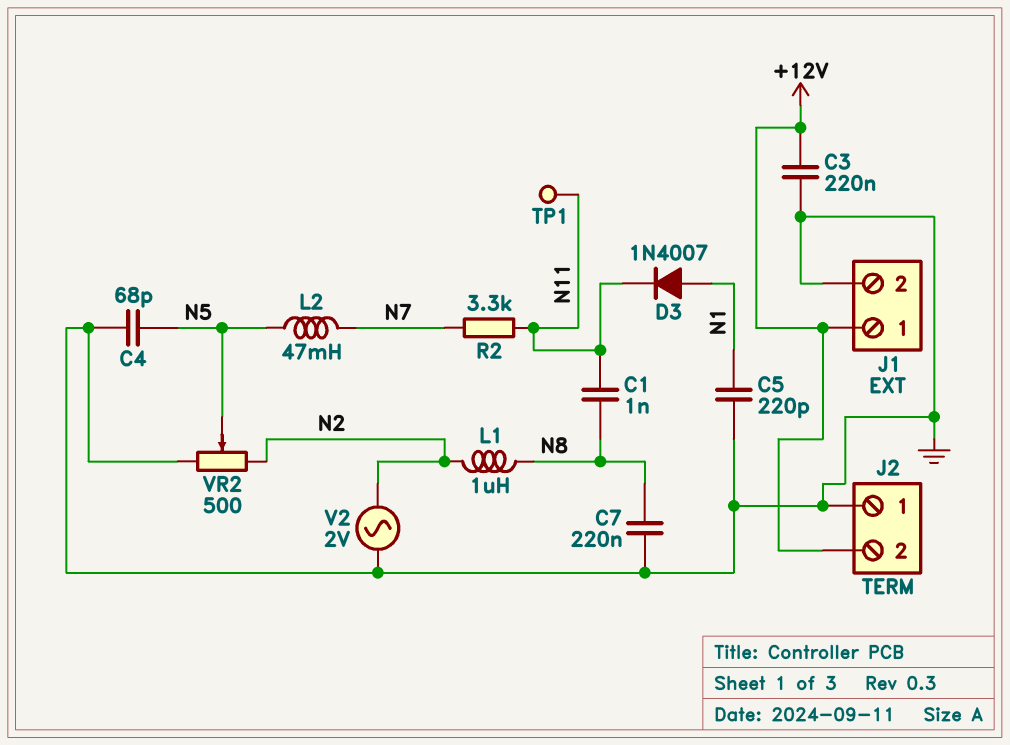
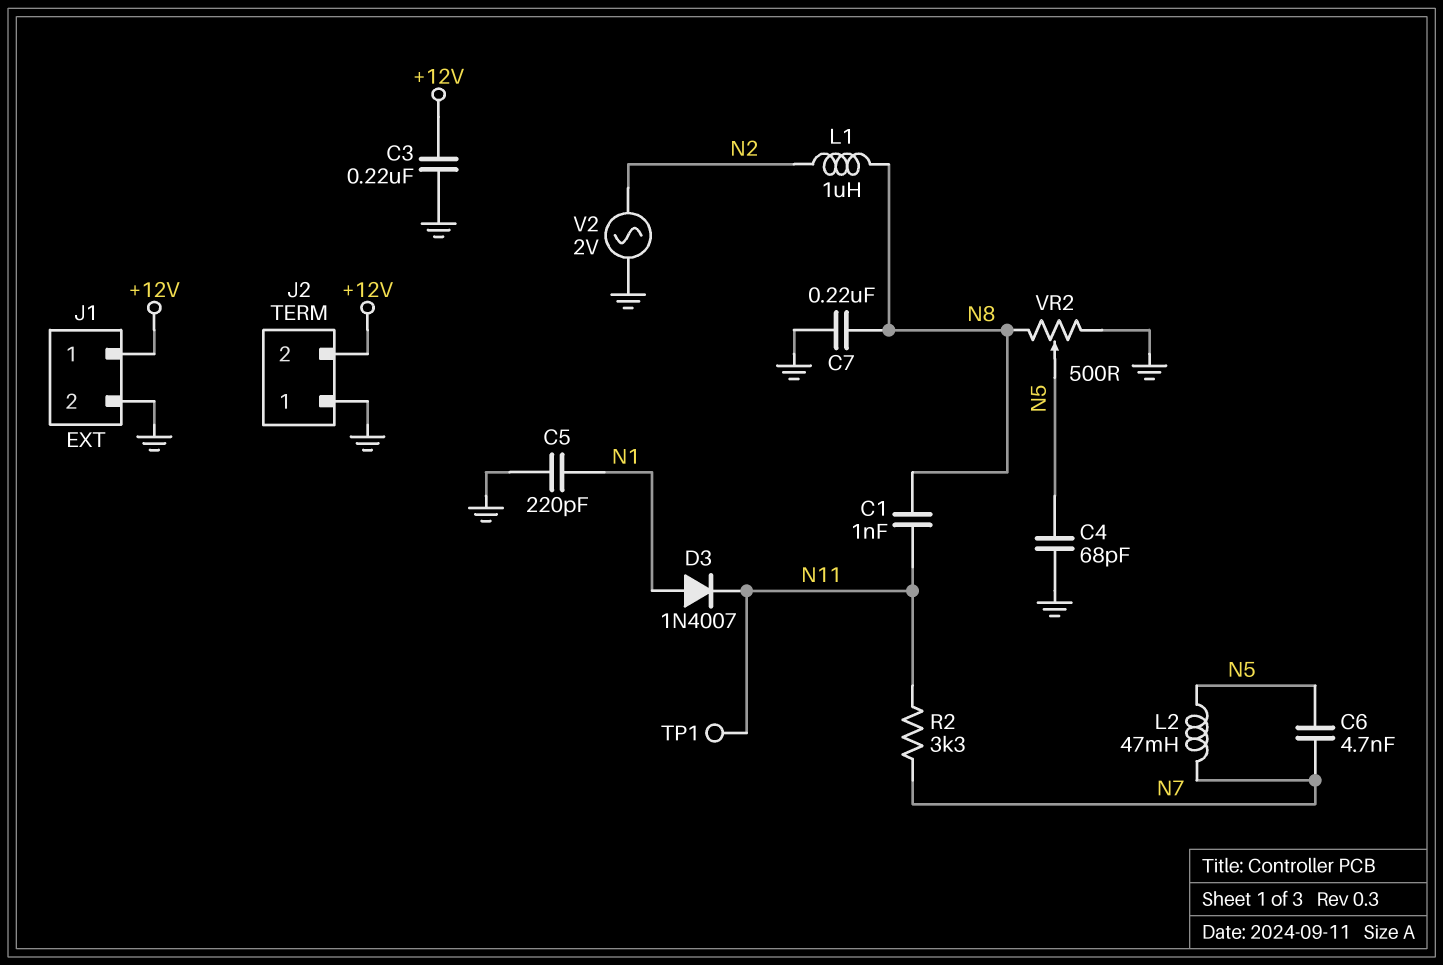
C6: none -> 4.7nF (N5, N7)
VR2: 500 (GND, N2, wiper N5) -> 500 (GND, N8, wiper N5)

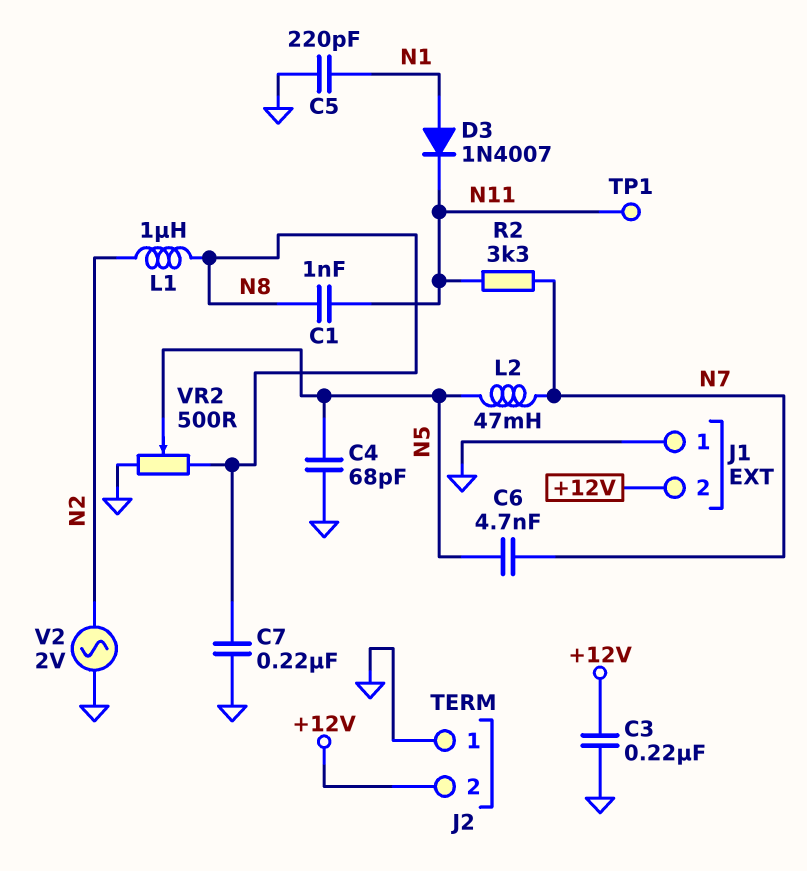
J1 pin 1: +12V -> GND
J1 pin 2: GND -> +12V

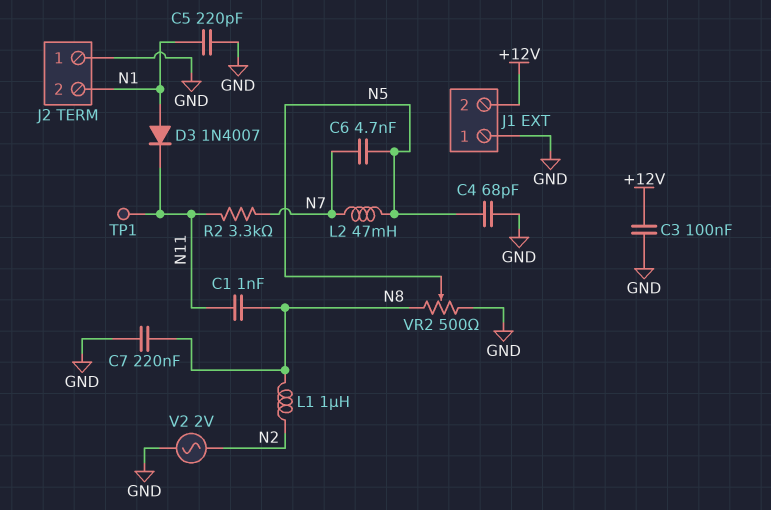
C3: 220nF (+12V, GND) -> 100nF (+12V, GND)
J2 pin 2: +12V -> N1

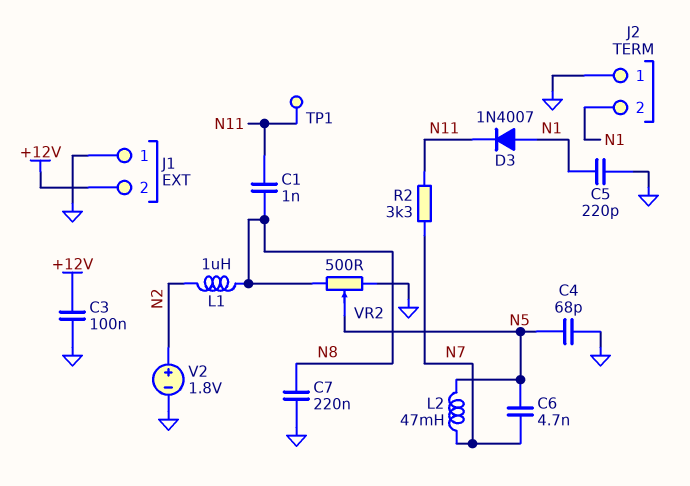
V2: AC 2V (GND, N2) -> 1.8V (plus N2, minus GND)

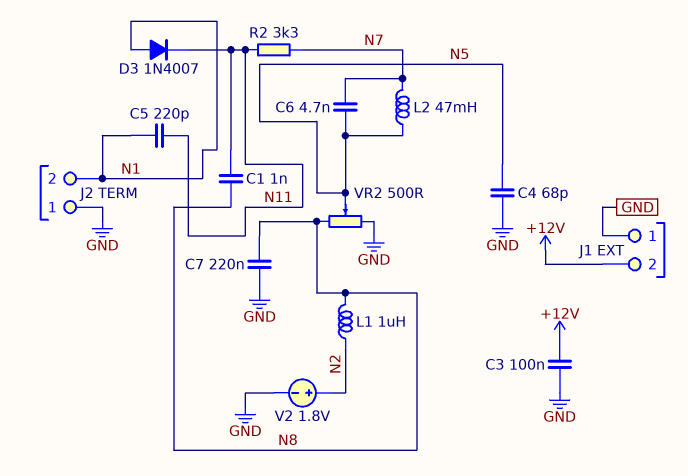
C5: 220pF (GND, N1) -> 220pF (N1, N11)
TP1: test point (N11) -> none

